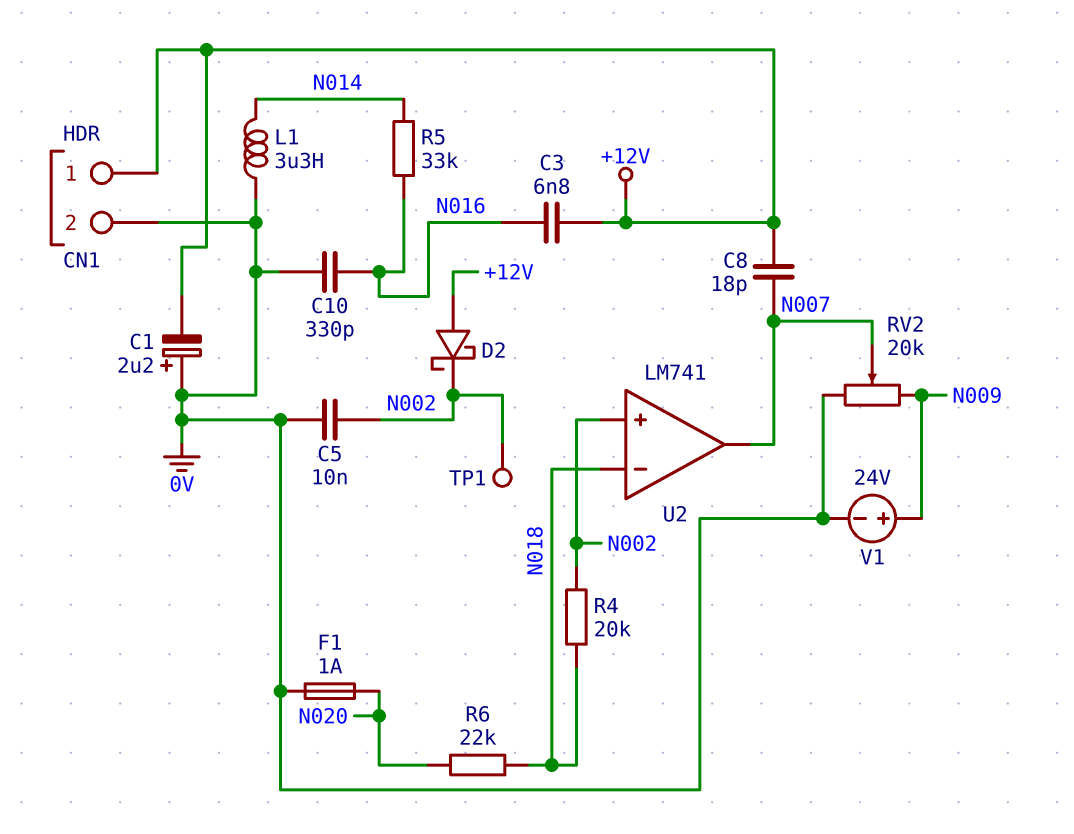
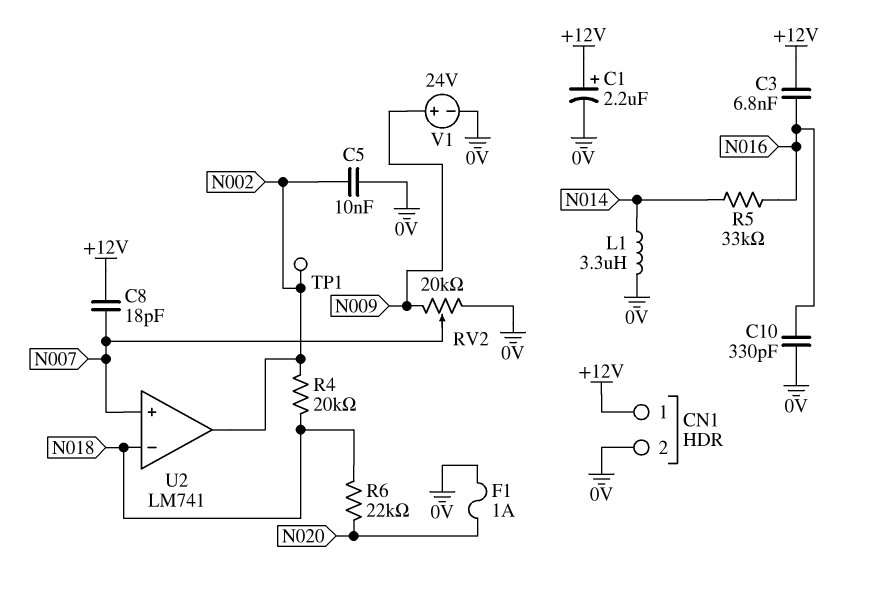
C1: 2.2uF (plus 0V, minus +12V) -> 2.2uF (plus +12V, minus 0V)
D2: schottky (A +12V, K N002) -> none
U2 pin in+: N002 -> N007
U2 pin out: N007 -> N002

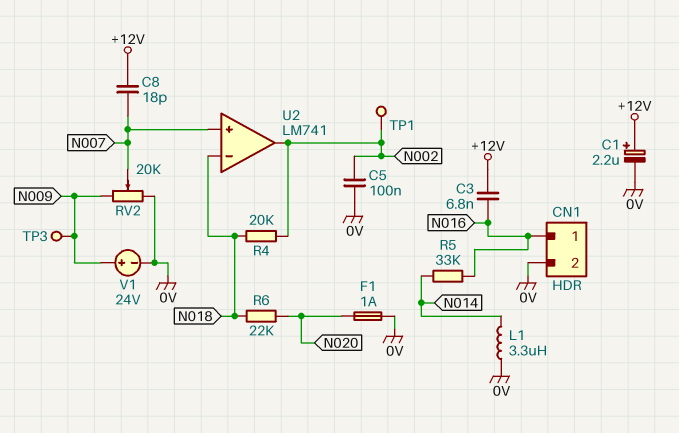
C5: 10nF (0V, N002) -> 100nF (0V, N002)
C10: 330pF (0V, N016) -> none
CN1 pin 1: +12V -> N016
TP3: none -> test point (N009)

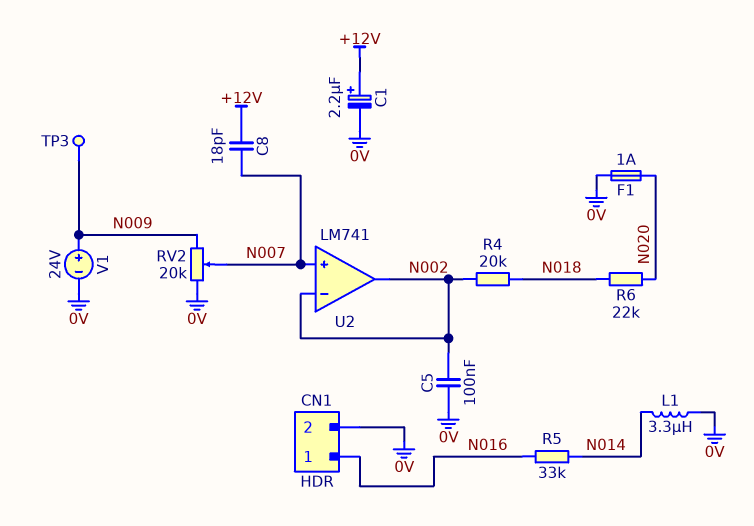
C3: 6.8nF (+12V, N016) -> none
TP1: test point (N002) -> none
U2 pin in-: N018 -> N002

